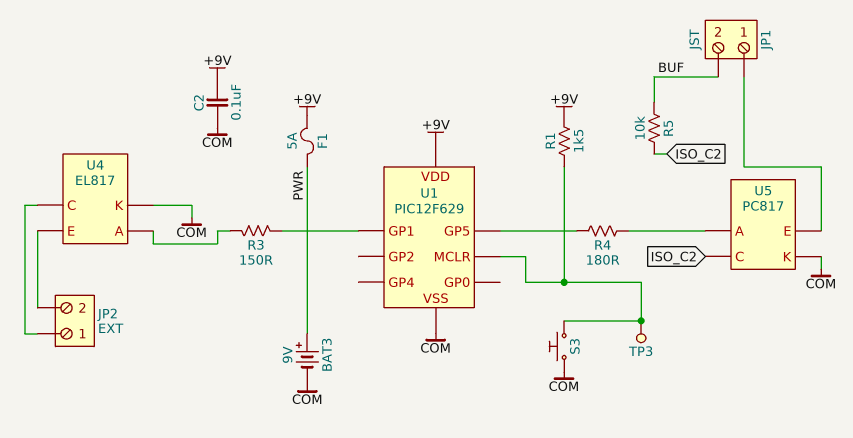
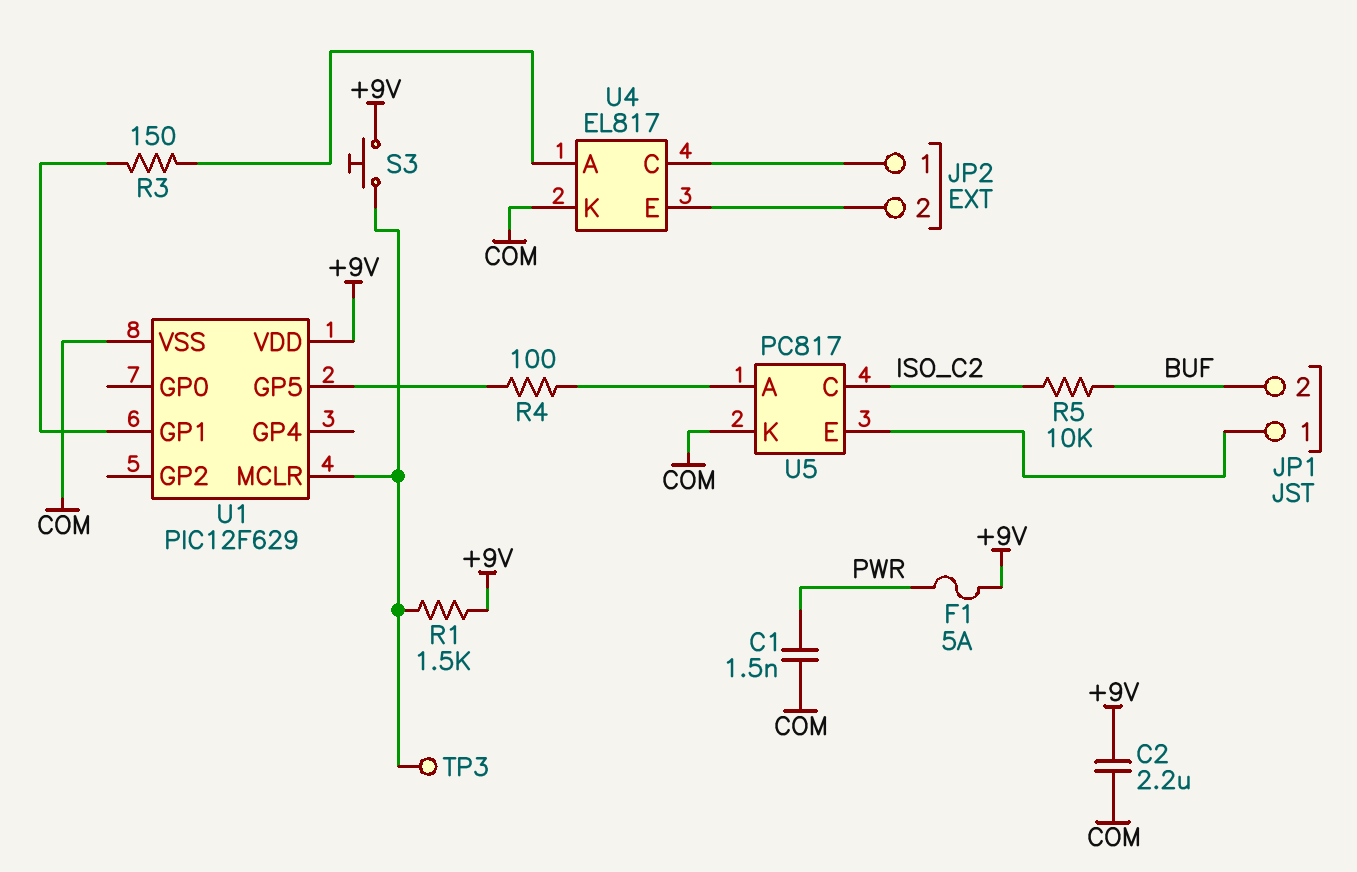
BAT3: 9V (plus PWR, minus COM) -> none
C1: none -> 1.5nF (COM, PWR)
C2: 100nF (+9V, COM) -> 2.2uF (+9V, COM)
R4: 180 (U1/GP5, U5/A) -> 100 (U1/GP5, U5/A)
S3: button (COM, U1/MCLR) -> button (+9V, U1/MCLR)

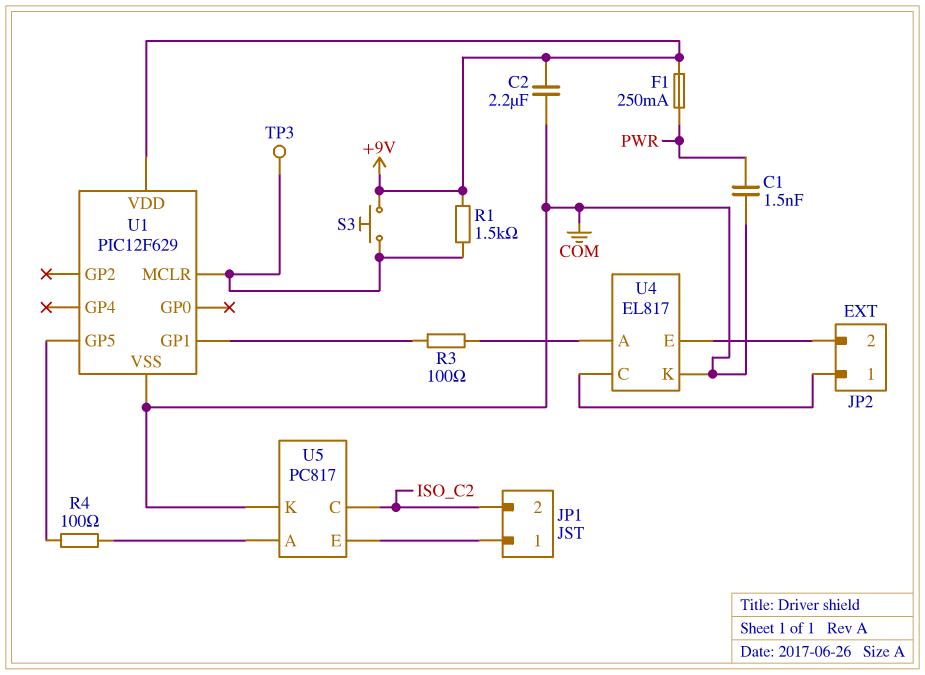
F1: 5A (+9V, PWR) -> 250mA (+9V, PWR)
JP1 pin 2: BUF -> ISO_C2
R3: 150 (U1/GP1, U4/A) -> 100 (U1/GP1, U4/A)
R5: 10k (BUF, ISO_C2) -> none

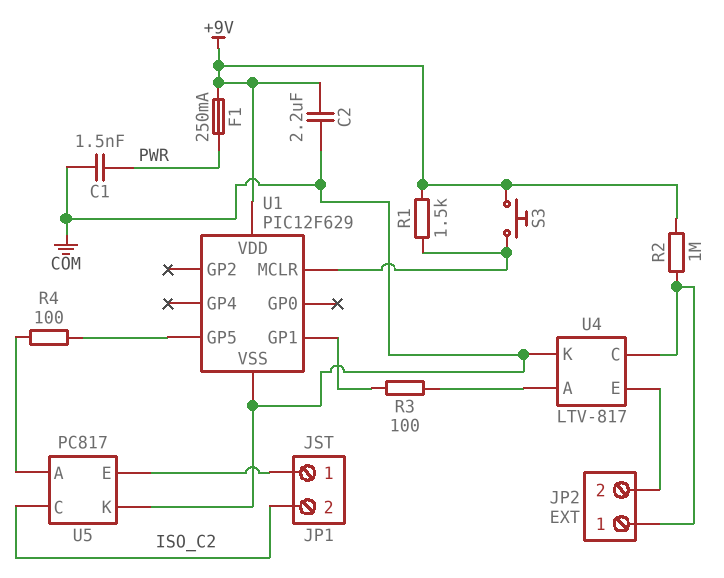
R2: none -> 1M (+9V, JP2/1)
TP3: test point (U1/MCLR) -> none
U4: EL817 -> LTV-817

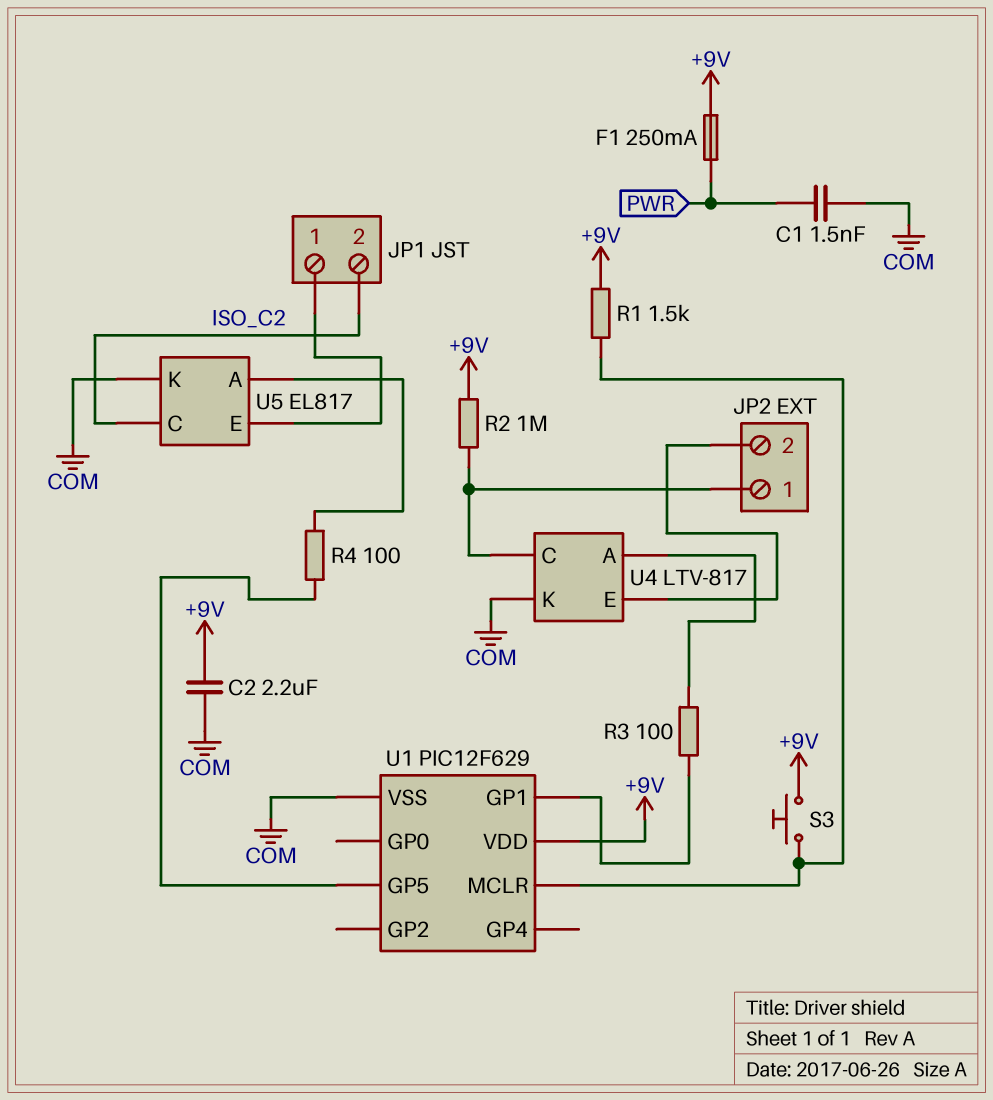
U5: PC817 -> EL817

